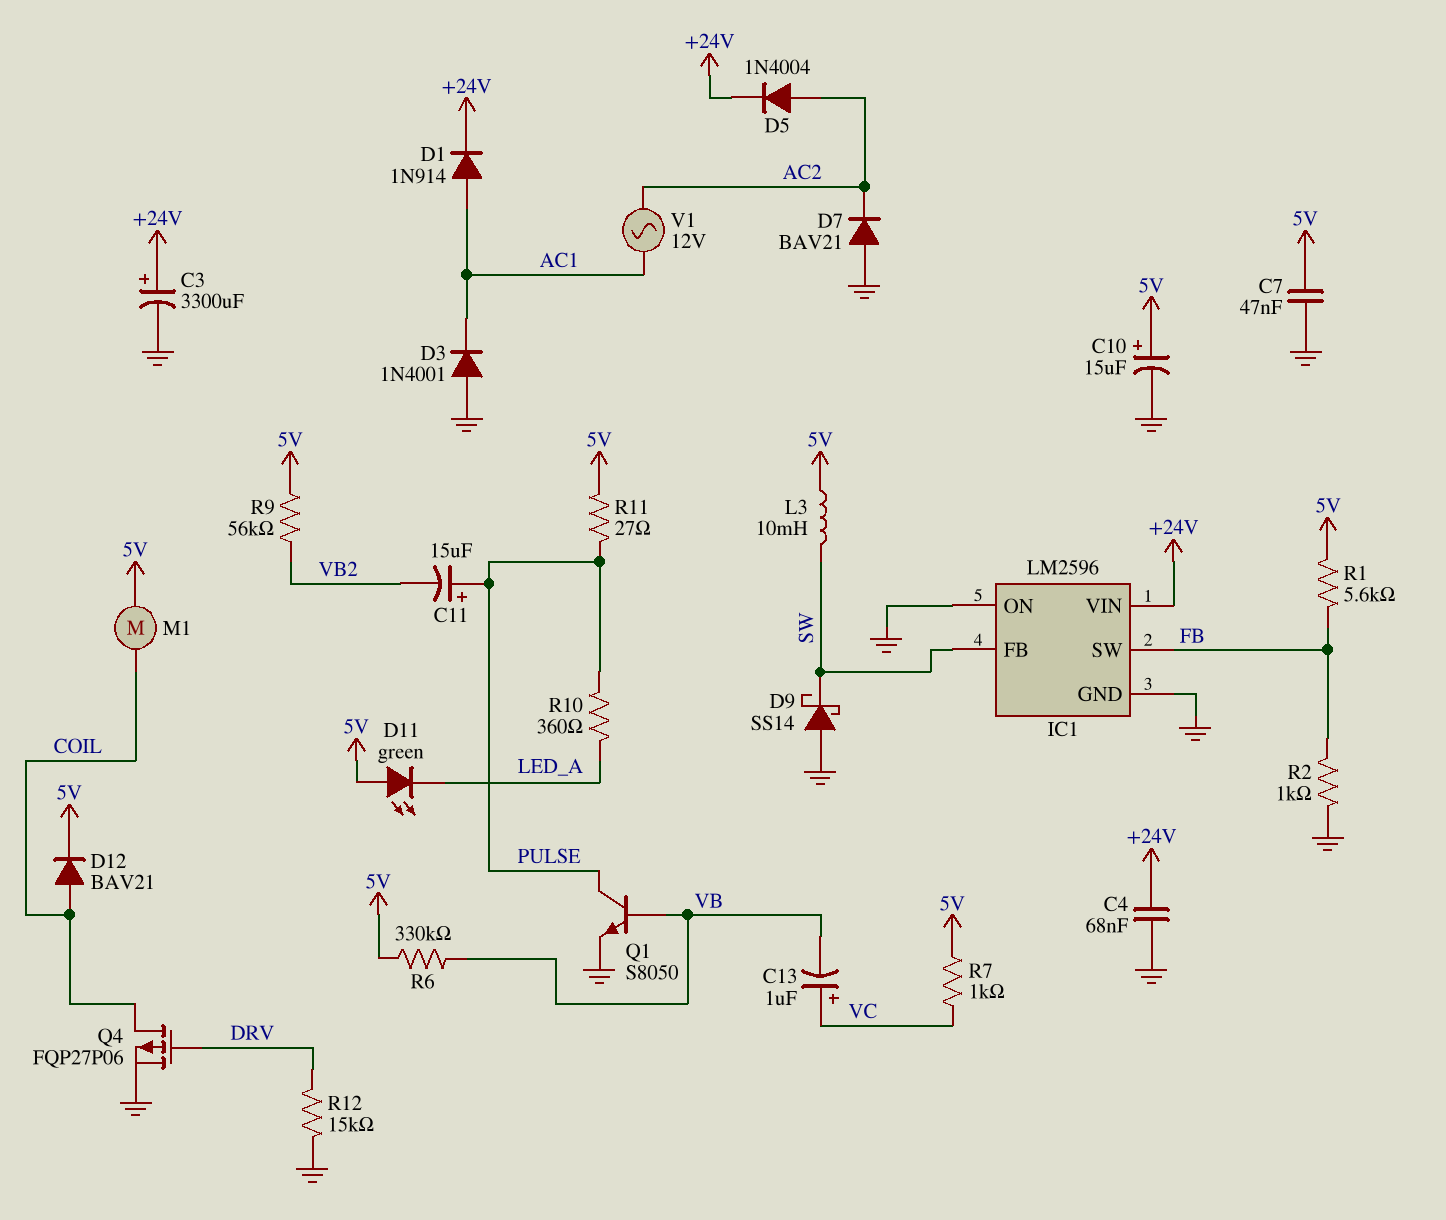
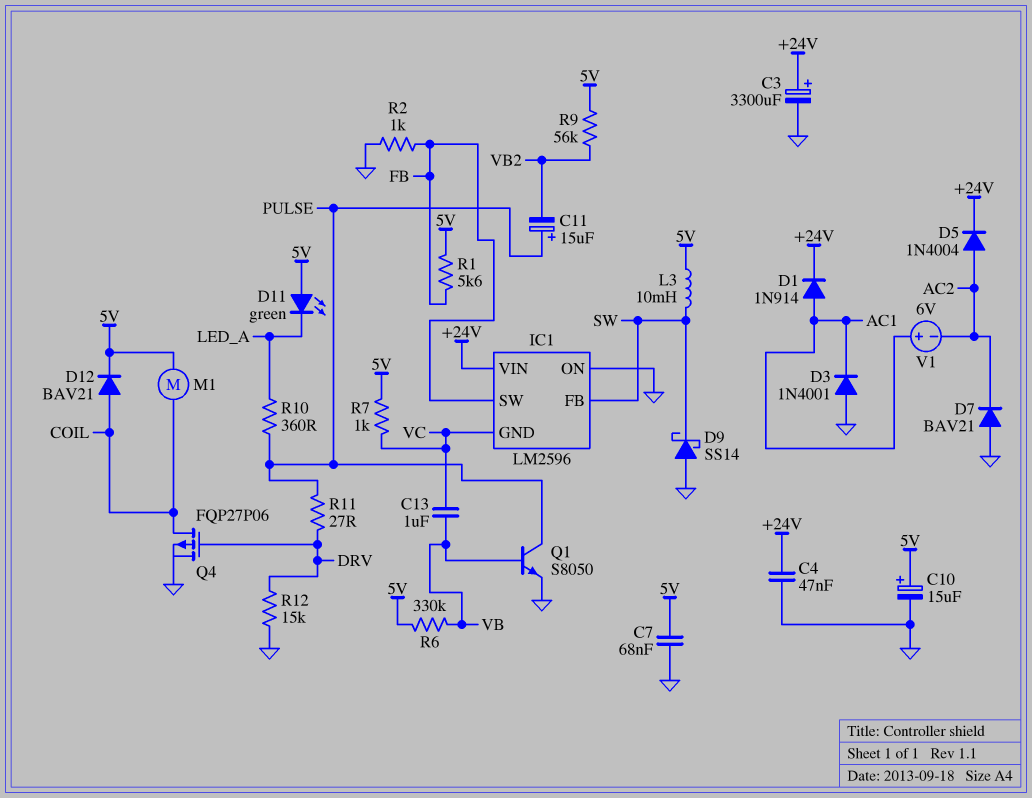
C4: 68nF (+24V, GND) -> 47nF (+24V, GND)
C7: 47nF (5V, GND) -> 68nF (5V, GND)
C13: 1uF (plus VC, minus VB) -> 1uF (VB, VC)
IC1 pin GND: GND -> VC
R11: 27 (5V, PULSE) -> 27 (DRV, PULSE)
V1: AC 12V (AC1, AC2) -> 6V (plus AC1, minus AC2)

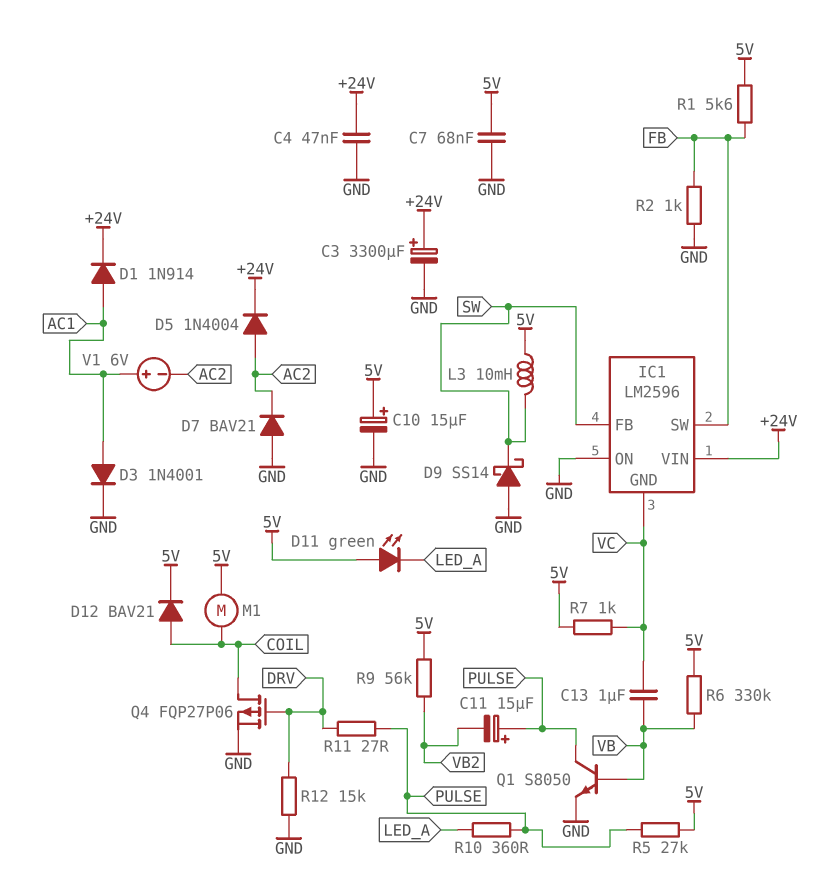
D3: diode 1N4001 (A GND, K AC1) -> diode 1N4001 (A AC1, K GND)
R5: none -> 27k (5V, PULSE)

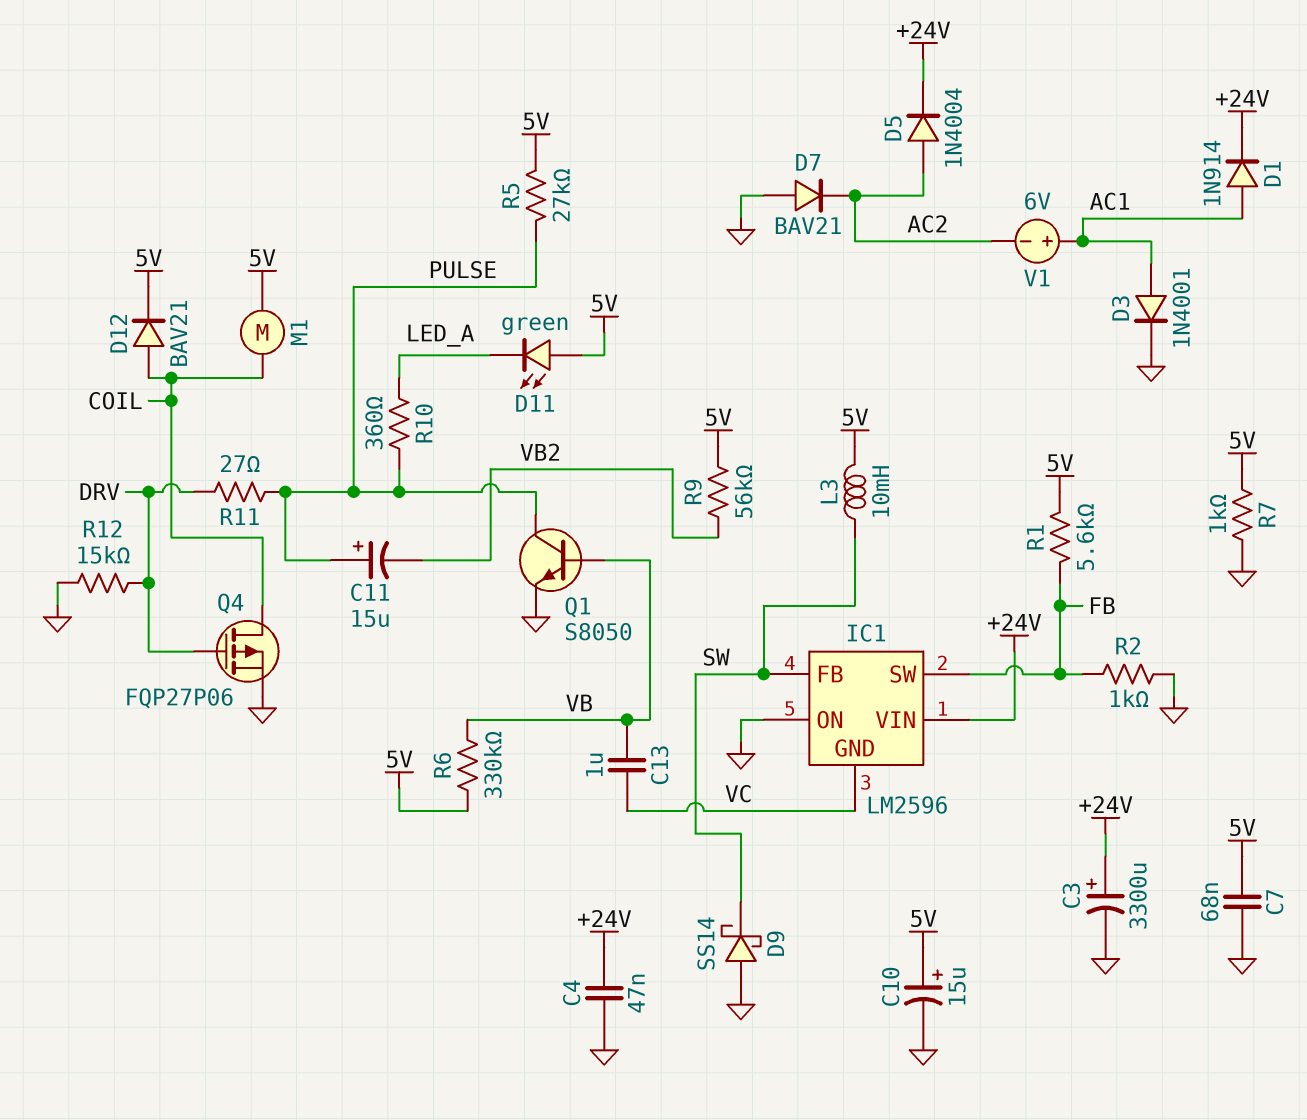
R7: 1k (5V, VC) -> 1k (5V, GND)

